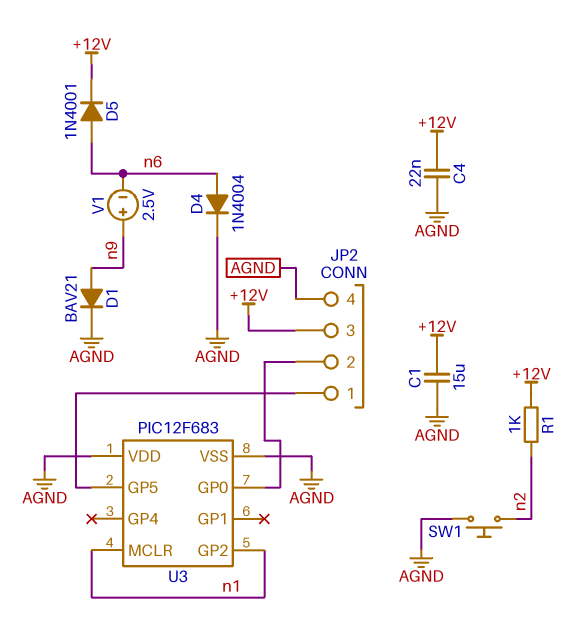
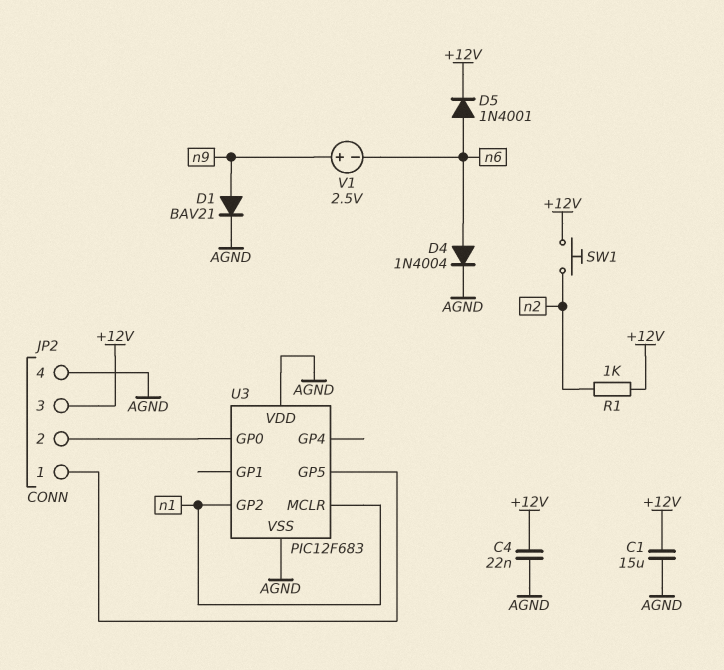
SW1: button (AGND, n2) -> button (+12V, n2)

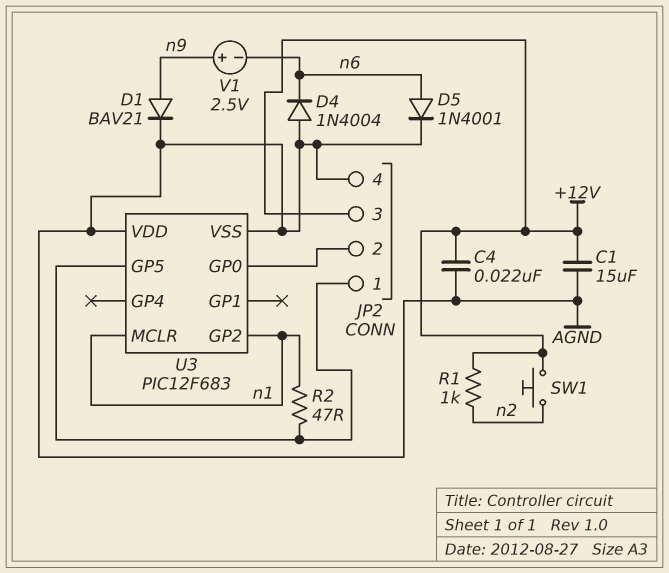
D4: diode 1N4004 (A n6, K AGND) -> diode 1N4004 (A AGND, K n6)
D5: diode 1N4001 (A n6, K +12V) -> diode 1N4001 (A n6, K AGND)
R2: none -> 47 (JP2/1, n1)

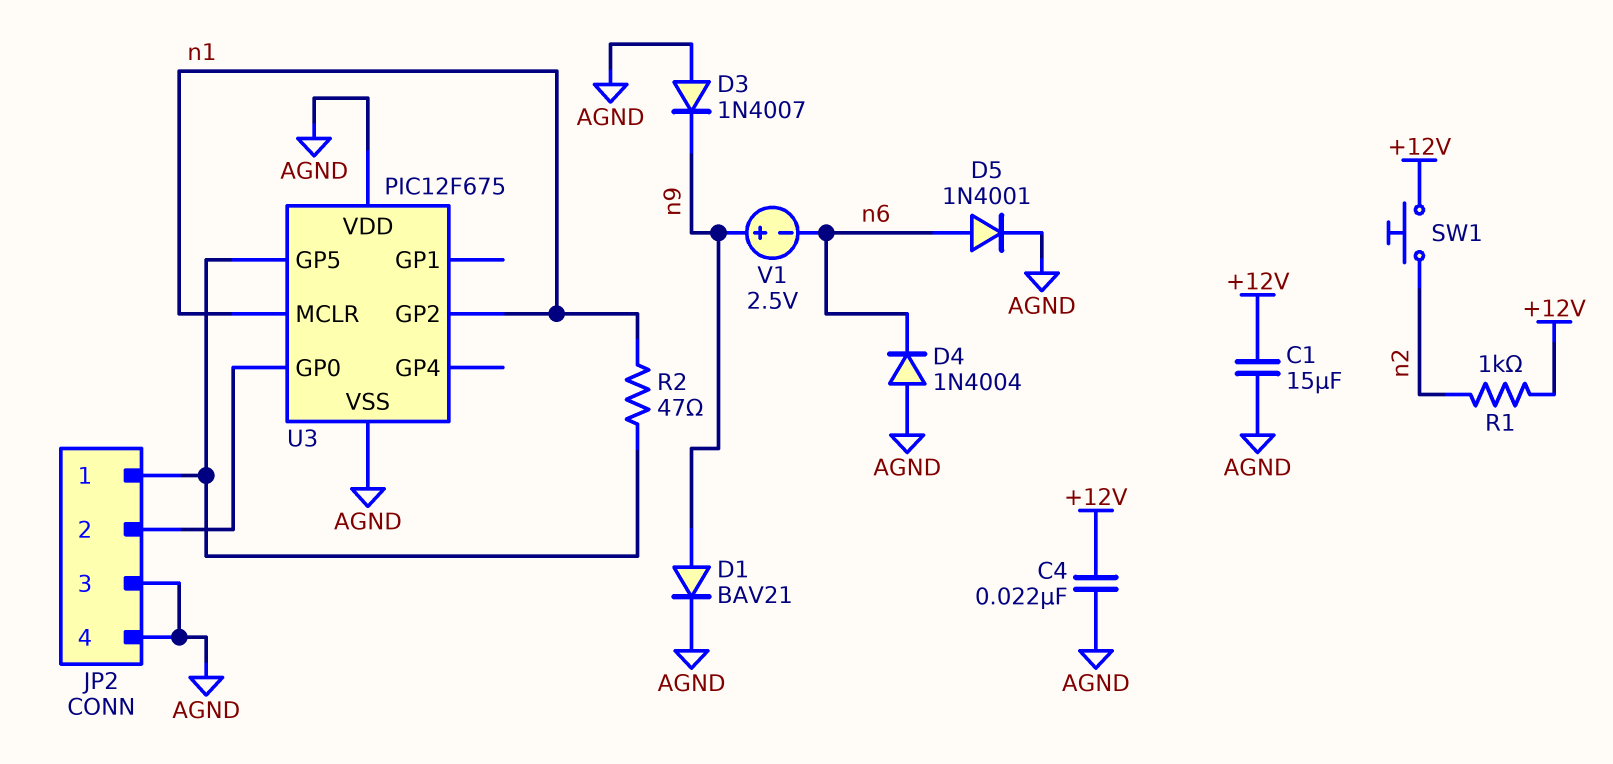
D3: none -> diode 1N4007 (A AGND, K n9)
JP2 pin 3: +12V -> AGND
U3: PIC12F683 -> PIC12F675

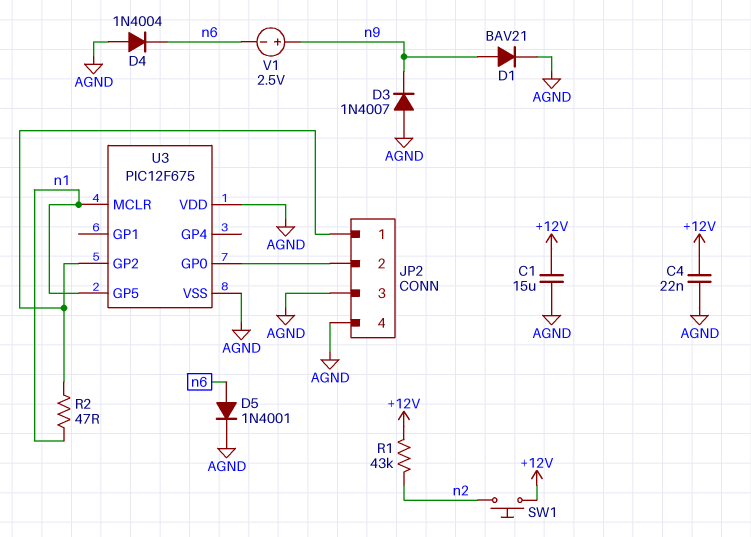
R1: 1k (+12V, n2) -> 43k (+12V, n2)
U3 pin GP2: n1 -> JP2/1
U3 pin GP5: JP2/1 -> n1

